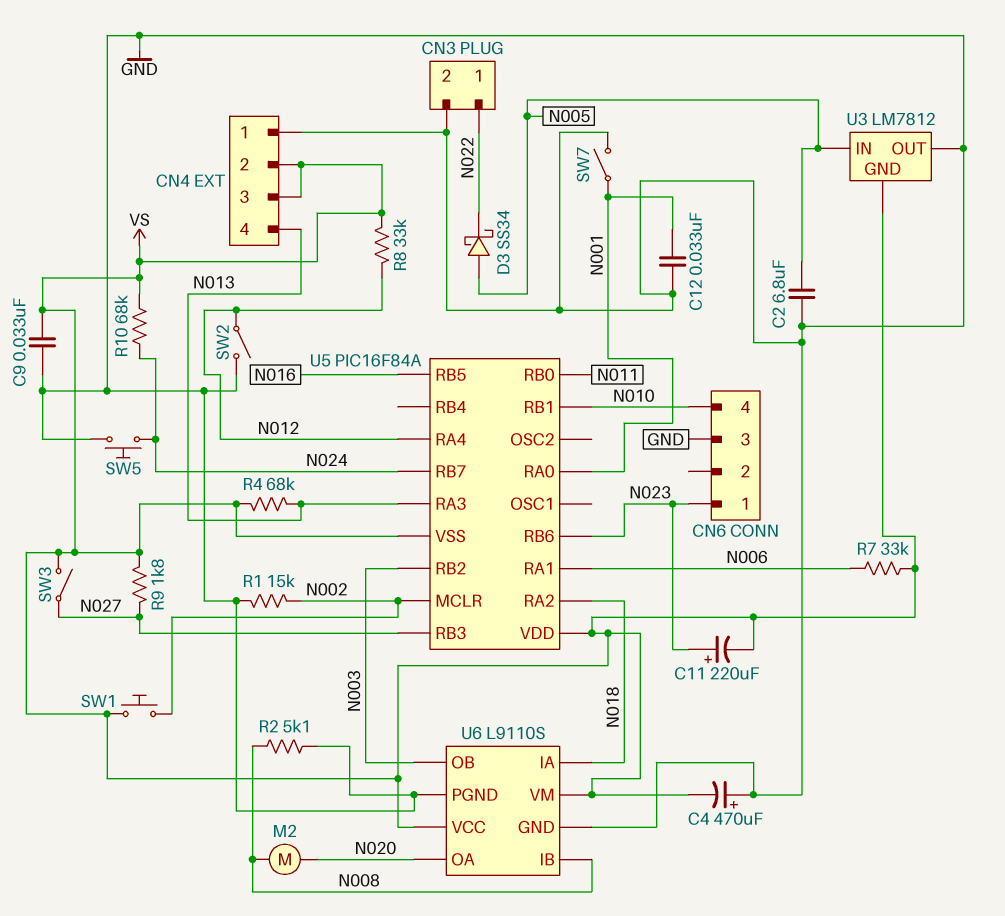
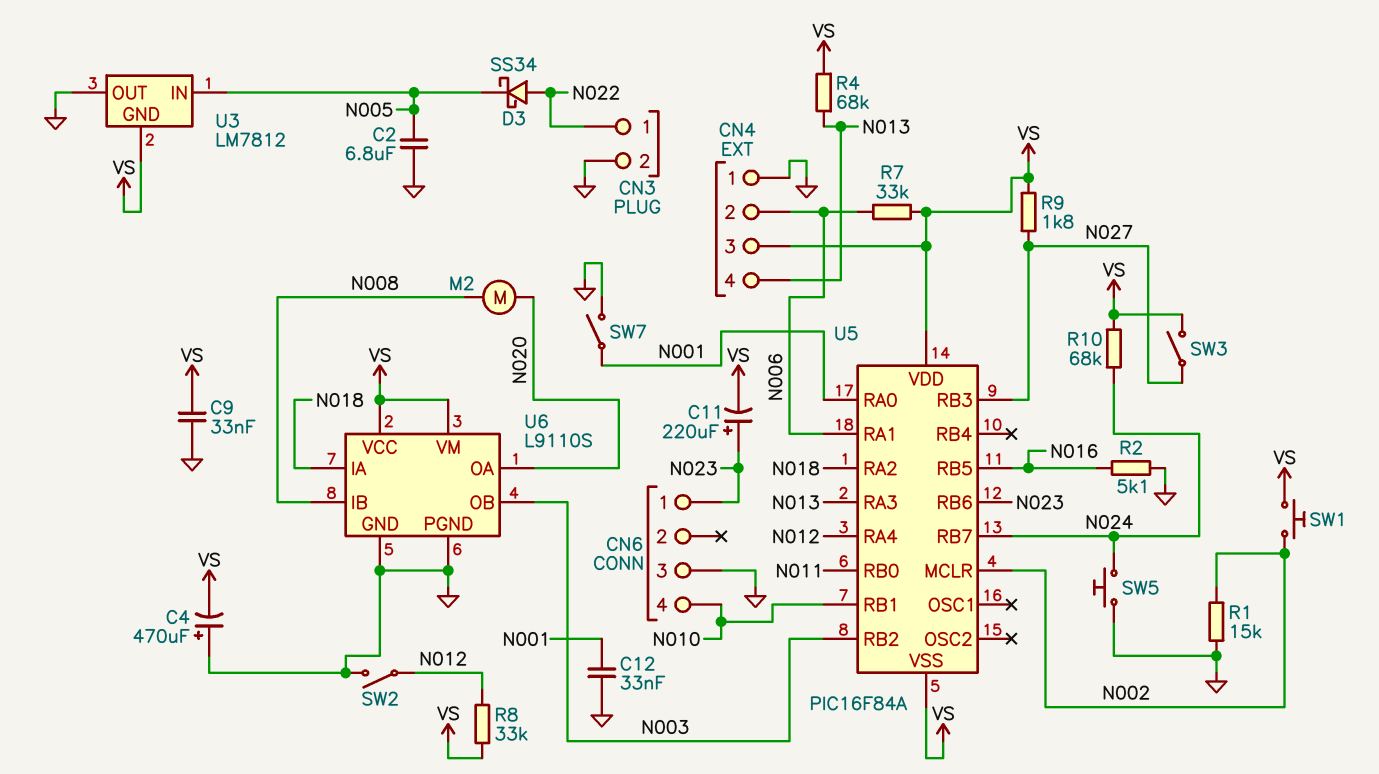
CN4 pin 2: VS -> N006
D3: schottky SS34 (A N005, K N022) -> schottky SS34 (A N022, K N005)
R2: 5.1k (GND, N008) -> 5.1k (GND, N016)

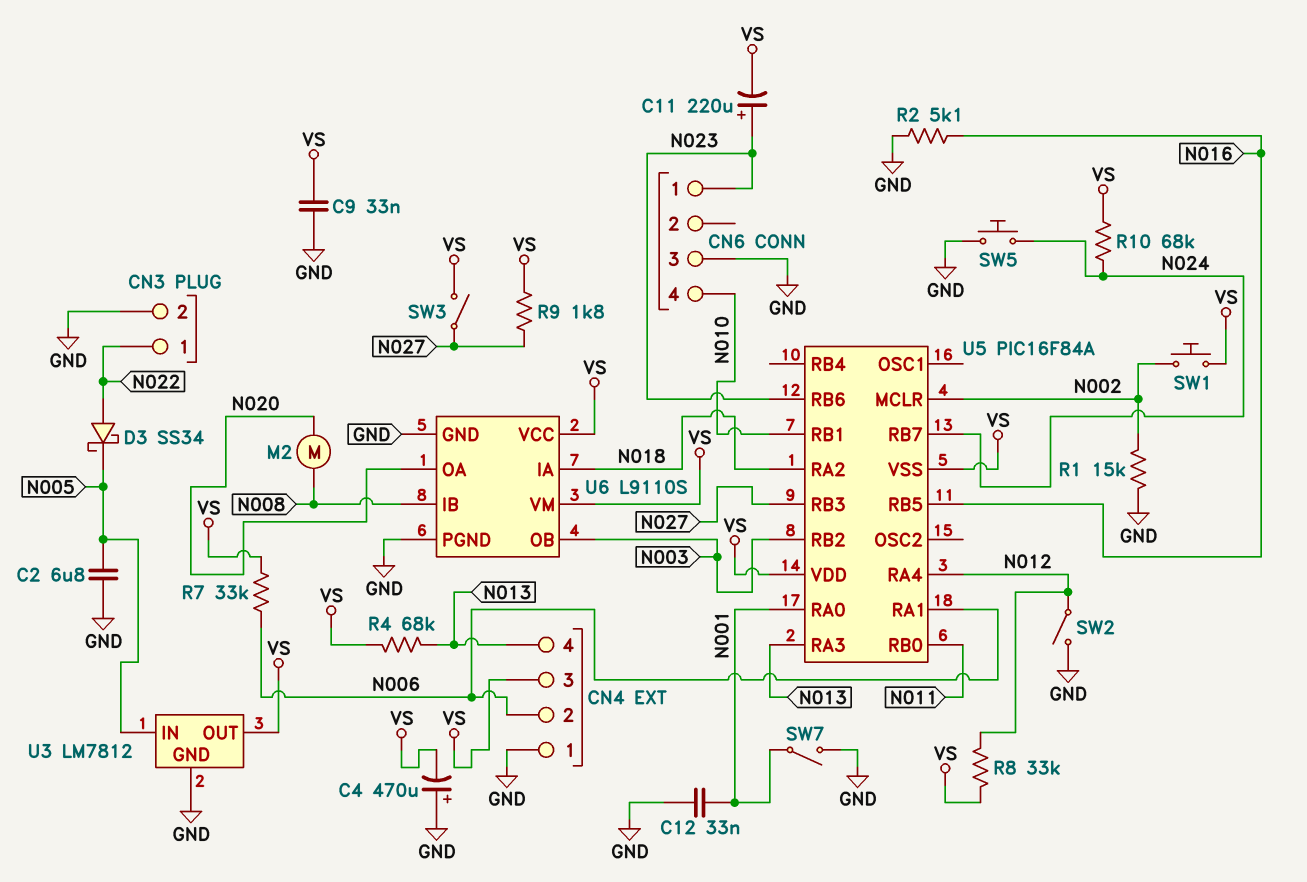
U3 pin GND: VS -> GND
U3 pin OUT: GND -> VS

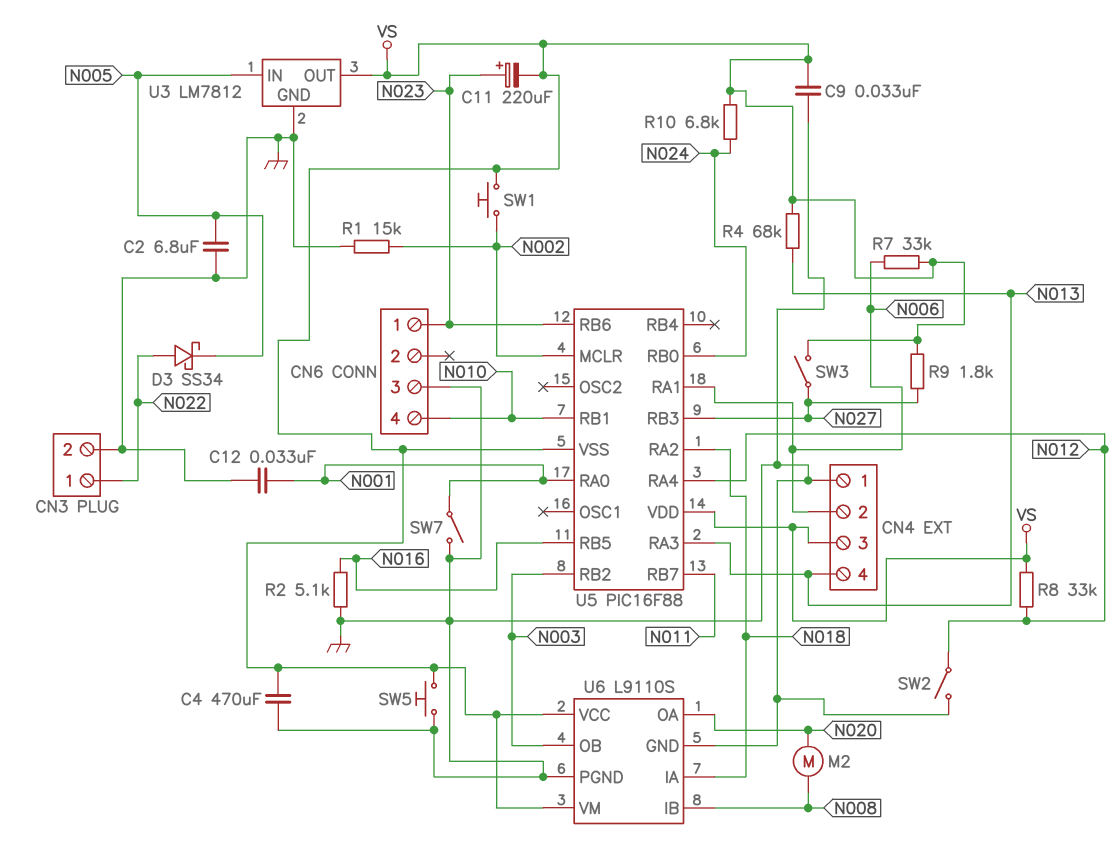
C4: 470uF (plus GND, minus VS) -> 470uF (GND, VS)
R10: 68k (N024, VS) -> 6.8k (N024, VS)
SW5: button (GND, N024) -> button (GND, VS)
U5: PIC16F84A -> PIC16F88
U5 pin RB0: N011 -> N024
U5 pin RB7: N024 -> N011

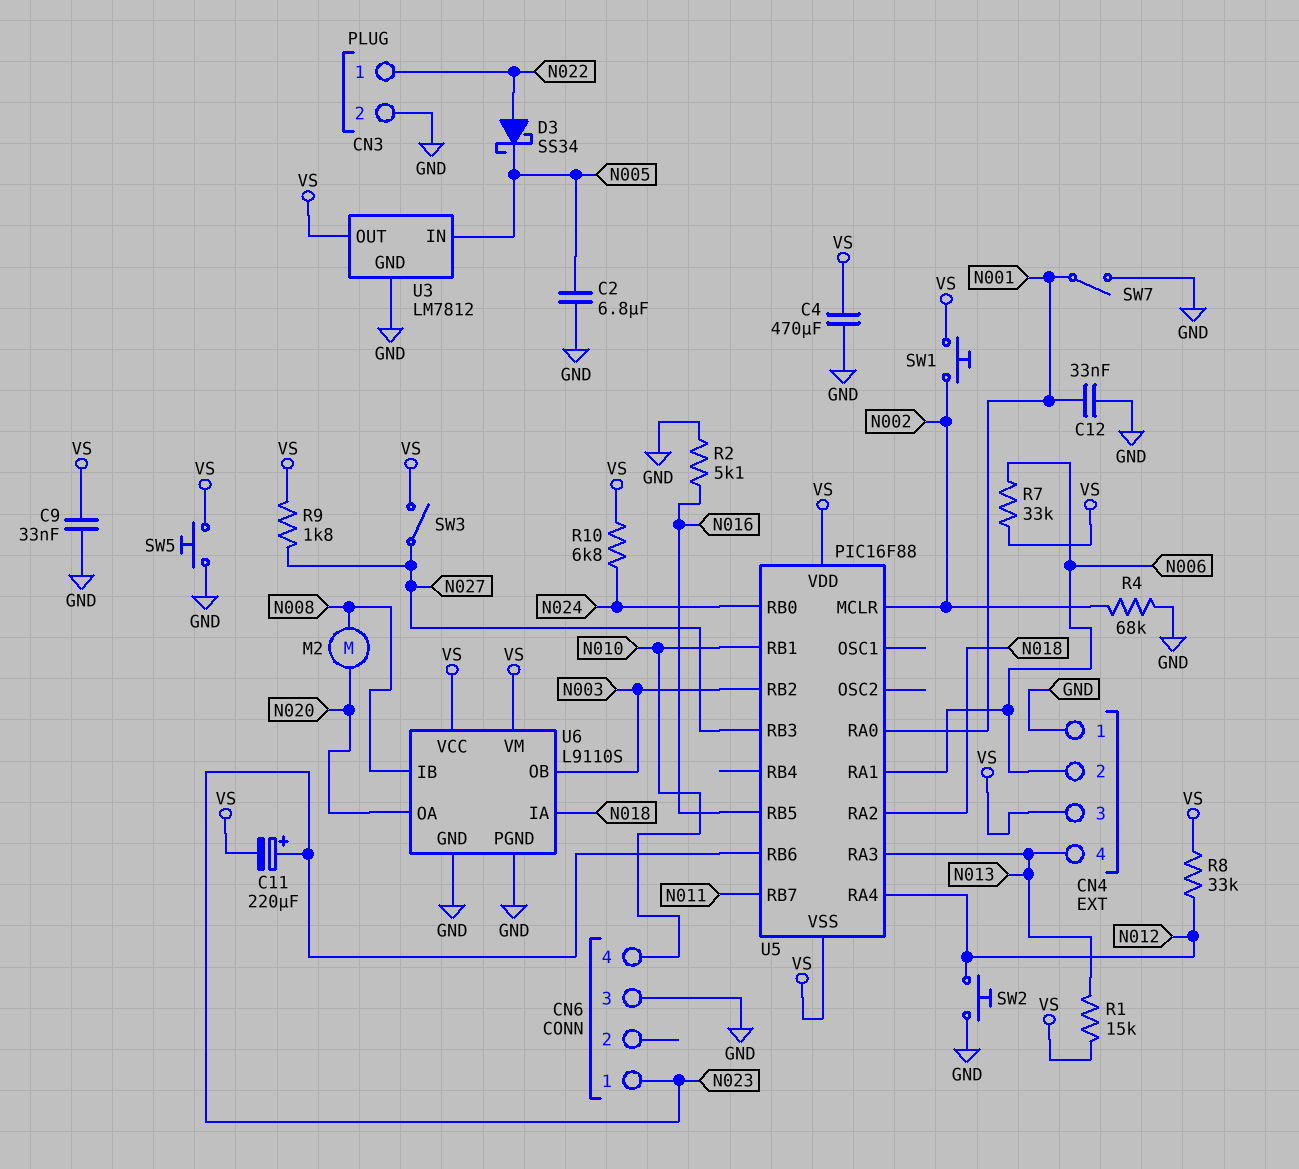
R1: 15k (GND, N002) -> 15k (N013, VS)
R4: 68k (N013, VS) -> 68k (GND, N002)
SW2: switch (GND, N012) -> button (GND, N012)

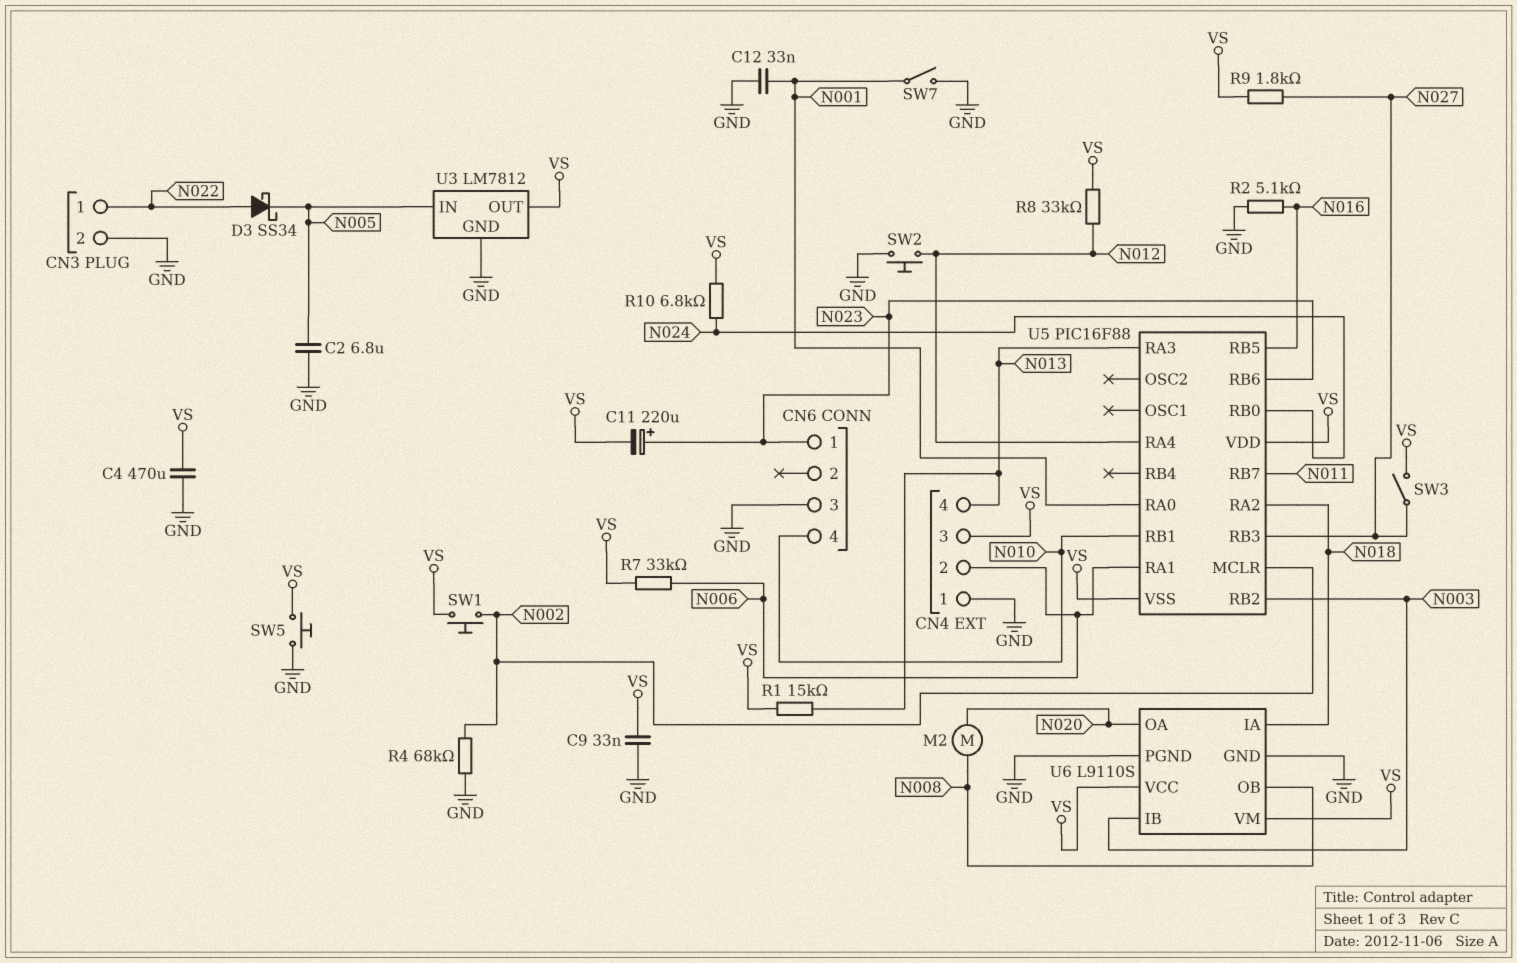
U6 pin IB: N008 -> N003
U6 pin OB: N003 -> N008

